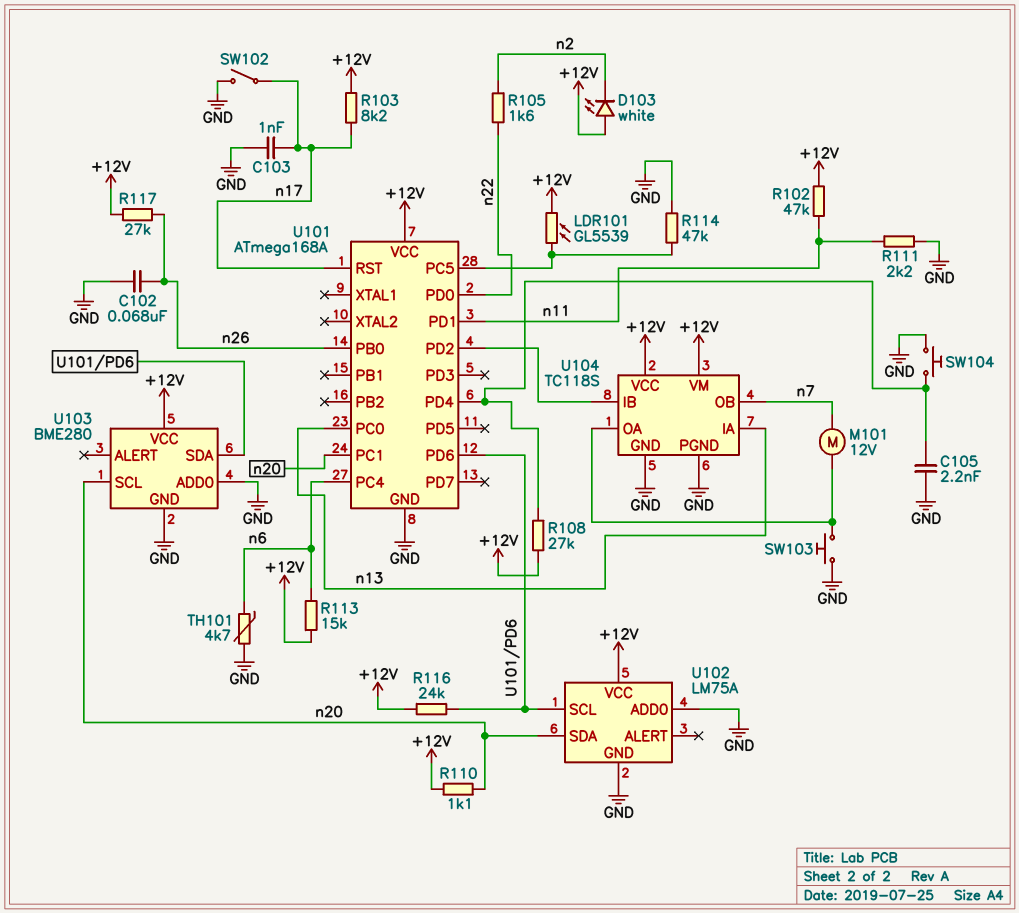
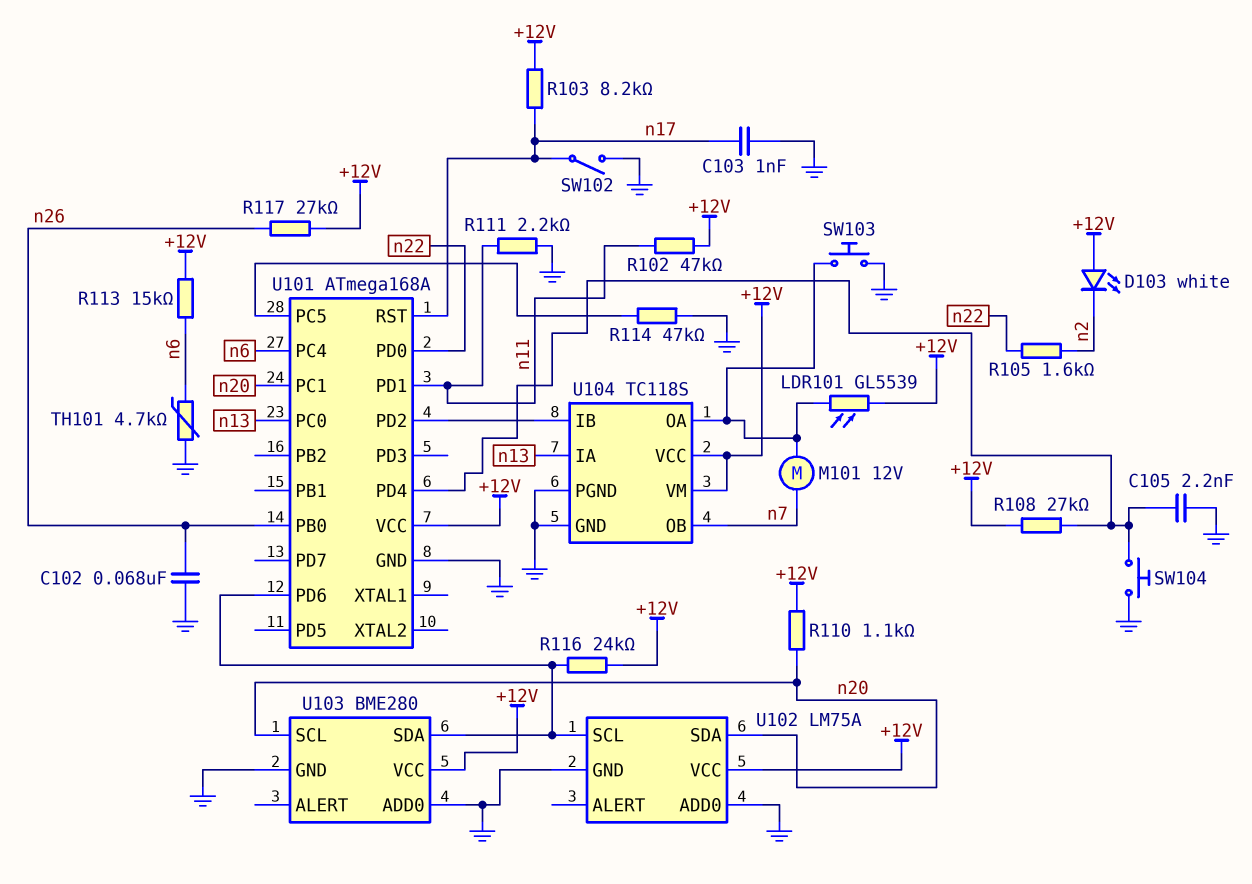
LDR101: GL5539 (+12V, U101/PC5) -> GL5539 (+12V, U104/OA)

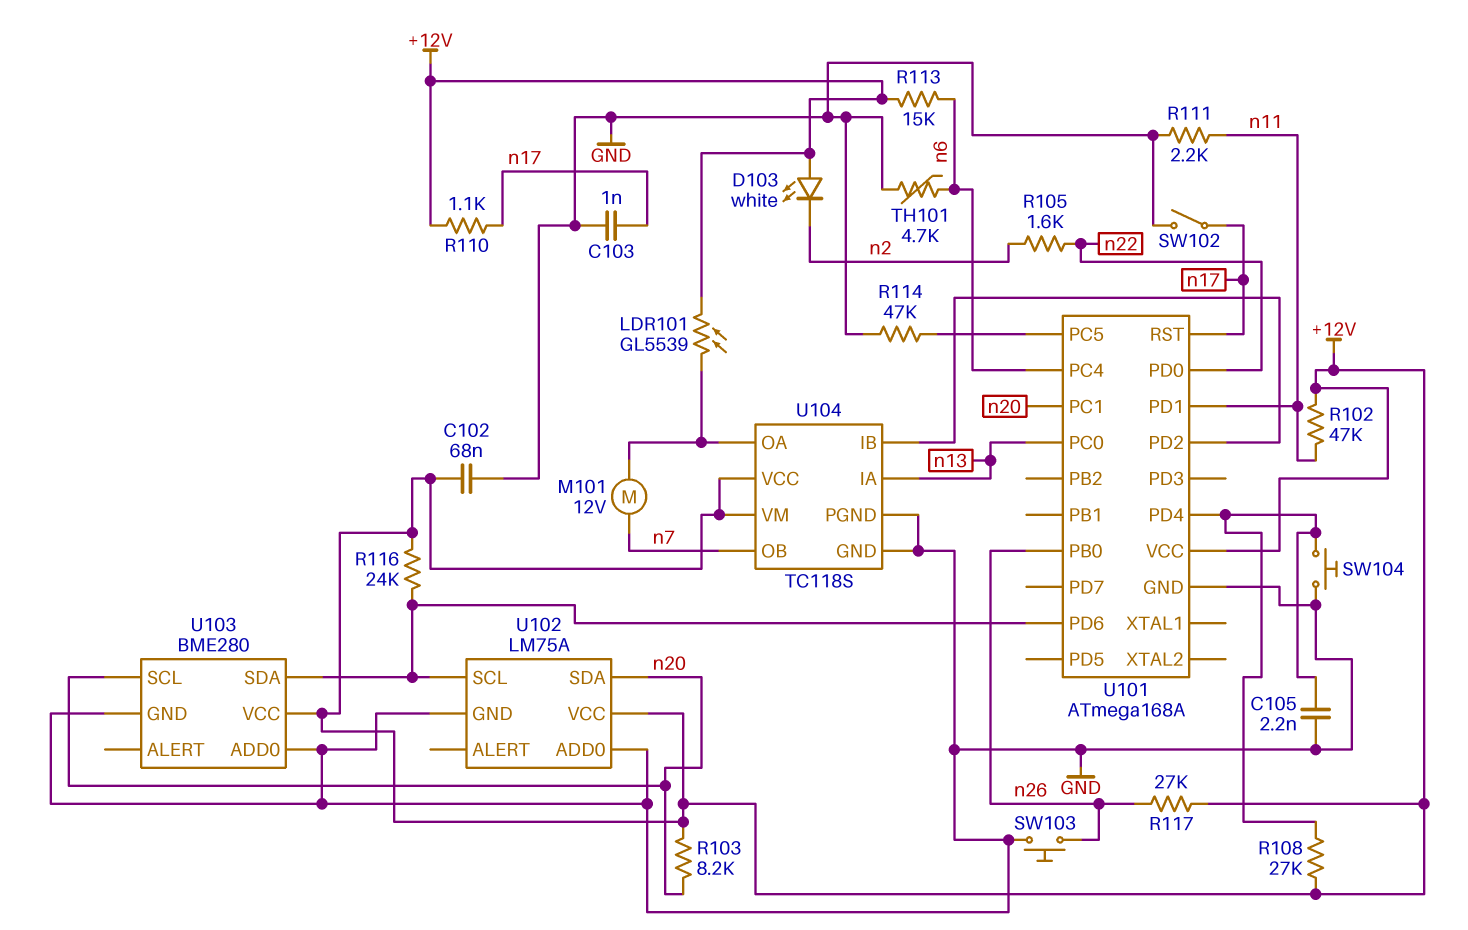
C102: 68nF (GND, n26) -> 68nF (+12V, GND)
R103: 8.2k (+12V, n17) -> 8.2k (+12V, n20)
R110: 1.1k (+12V, n20) -> 1.1k (+12V, n17)
SW103: button (GND, U104/OA) -> button (GND, n26)

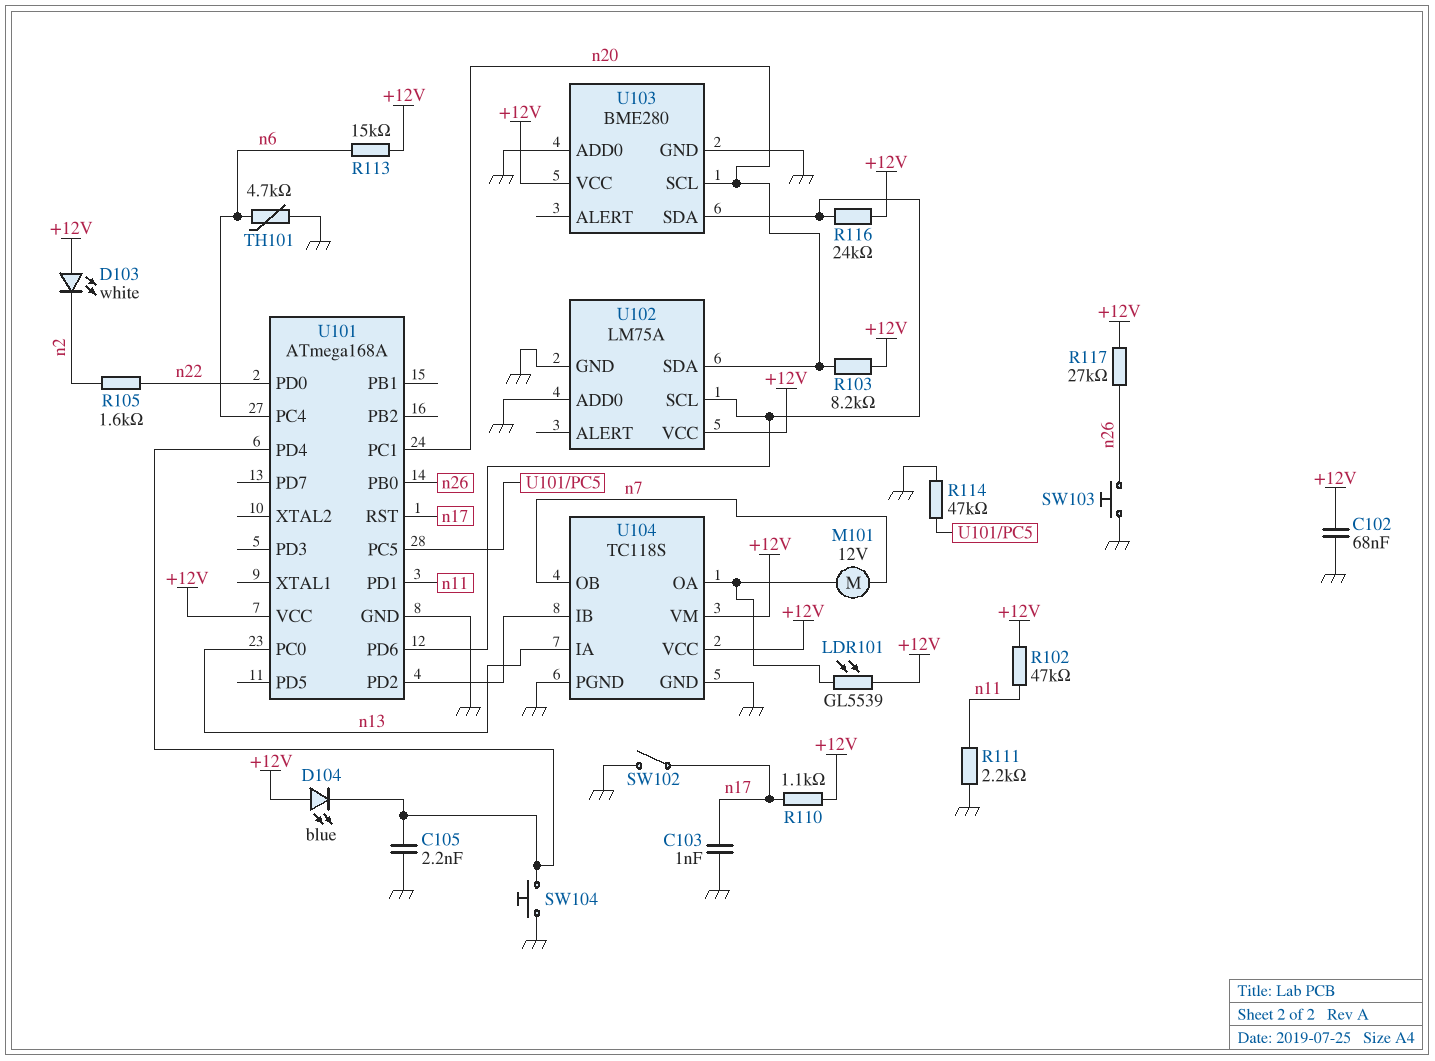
D104: none -> LED blue (A +12V, K U101/PD4)
R108: 27k (+12V, U101/PD4) -> none

